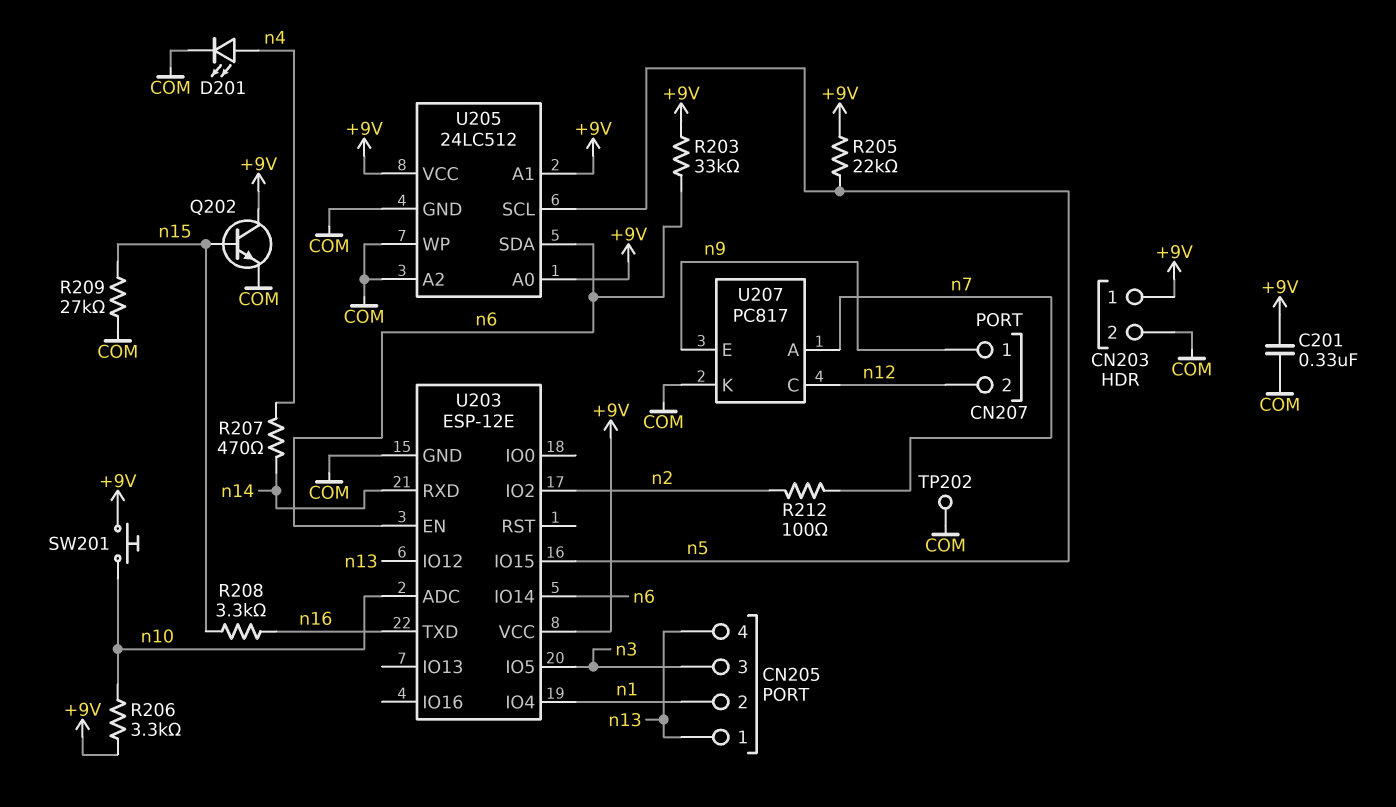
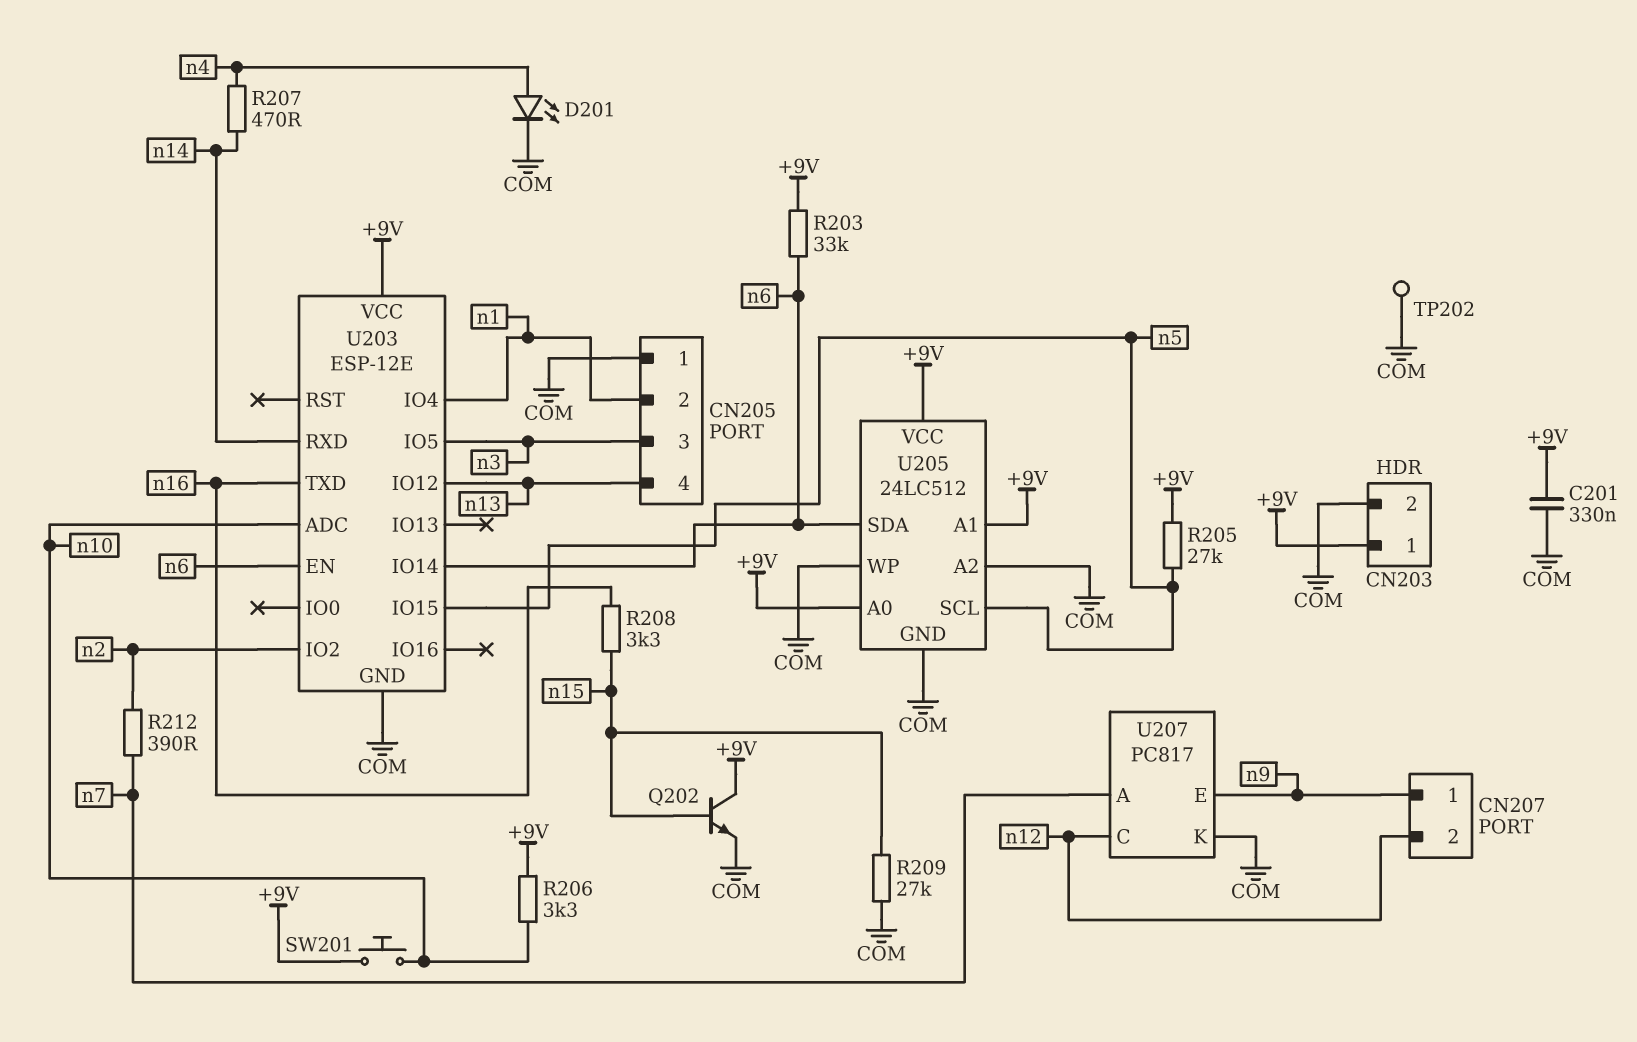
CN205 pin 1: n13 -> COM
R205: 22k (+9V, n5) -> 27k (+9V, n5)
R212: 100 (n2, n7) -> 390 (n2, n7)

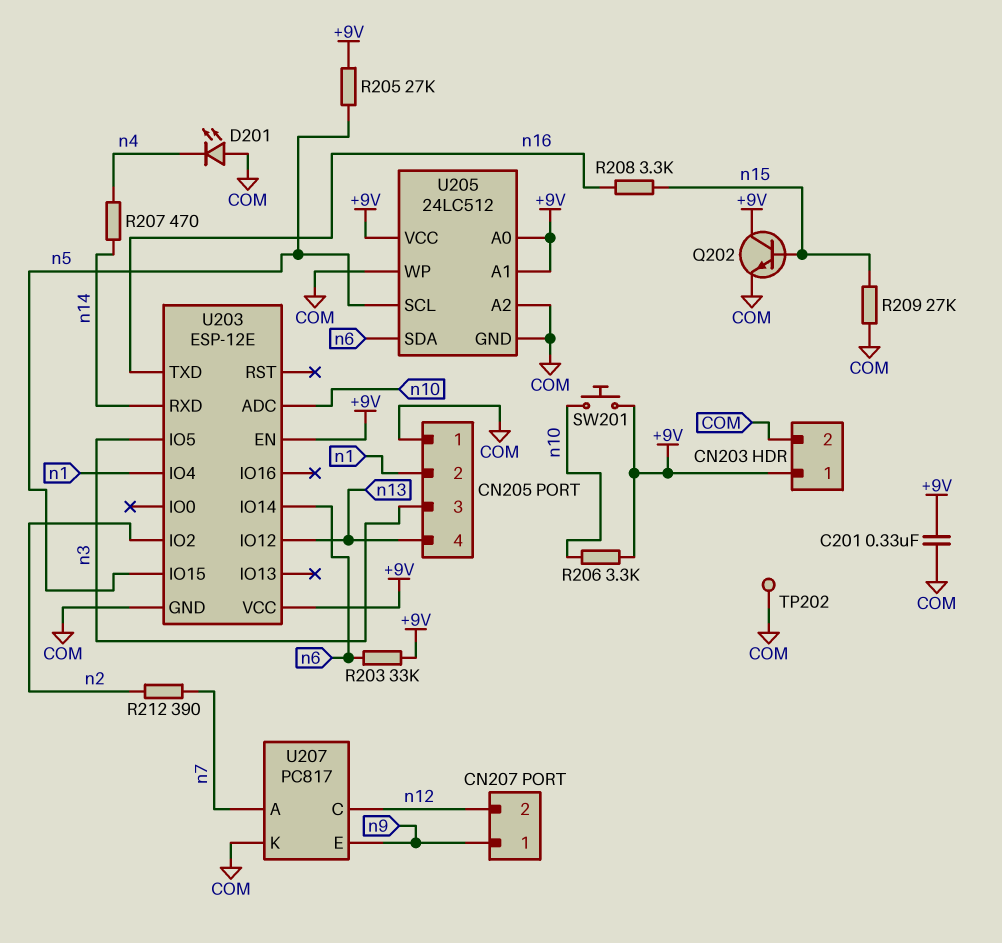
D201: LED (A n4, K COM) -> LED (A COM, K n4)
U203 pin EN: n6 -> +9V

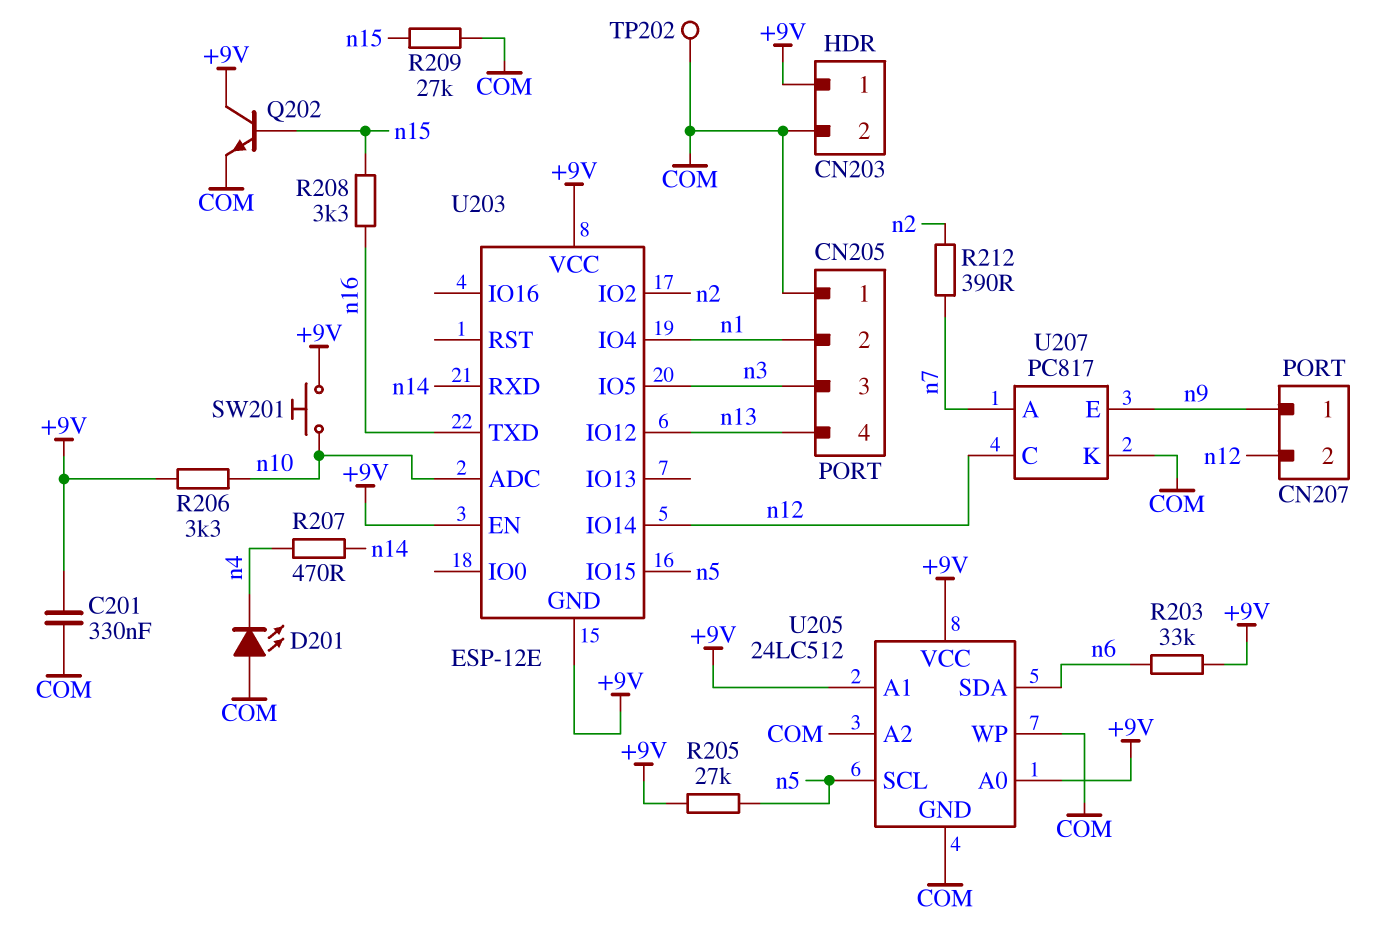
U203 pin GND: COM -> +9V
U203 pin IO14: n6 -> n12

